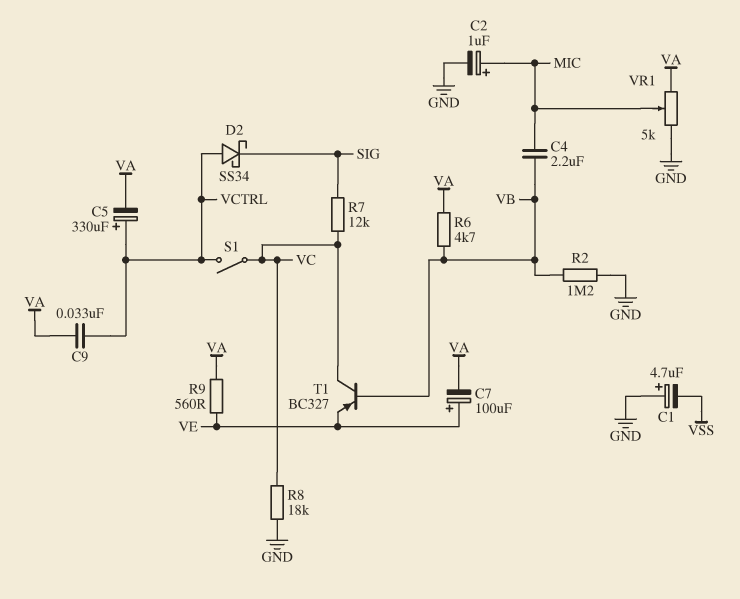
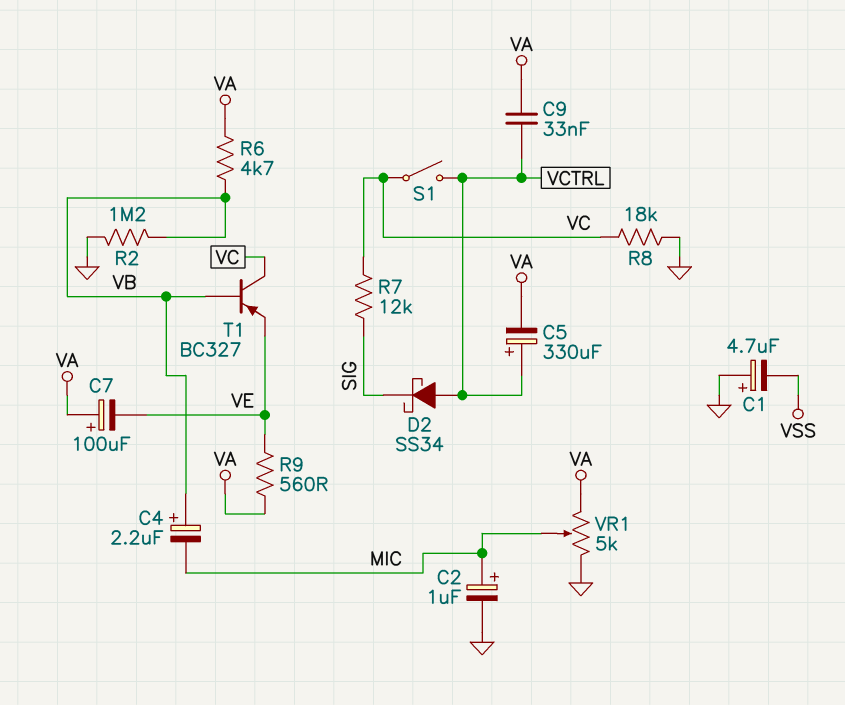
C4: 2.2uF (MIC, VB) -> 2.2uF (plus VB, minus MIC)
C7: 100uF (plus VE, minus VA) -> 100uF (plus VA, minus VE)

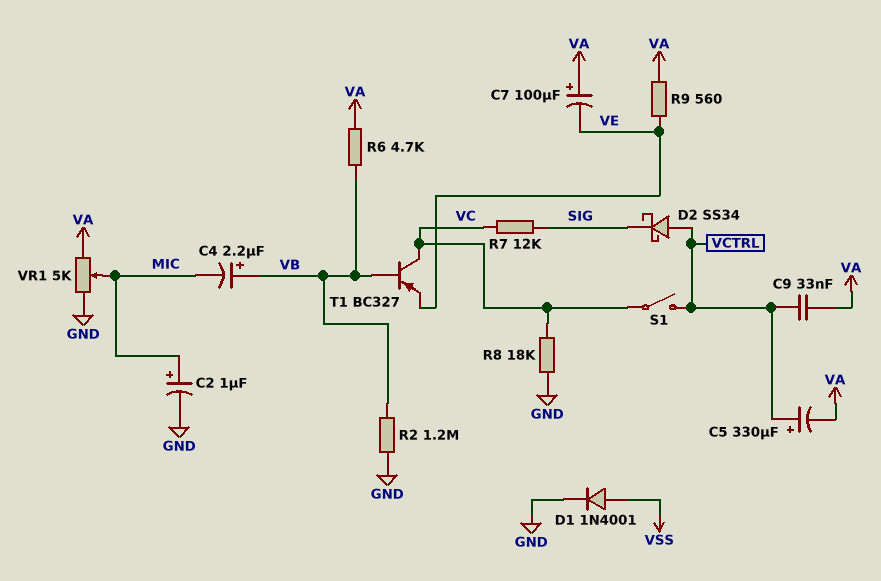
C1: 4.7uF (plus GND, minus VSS) -> none
D1: none -> diode 1N4001 (A VSS, K GND)

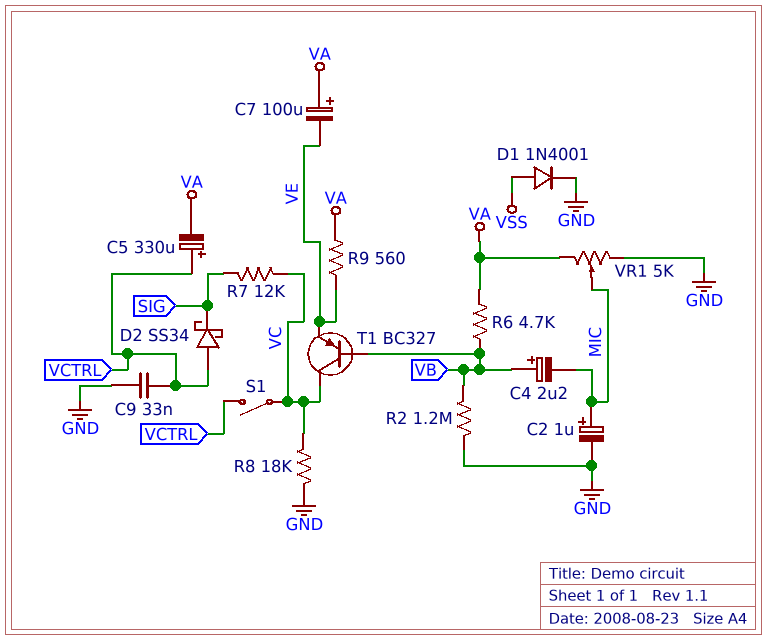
C9: 33nF (VA, VCTRL) -> 33nF (GND, VCTRL)

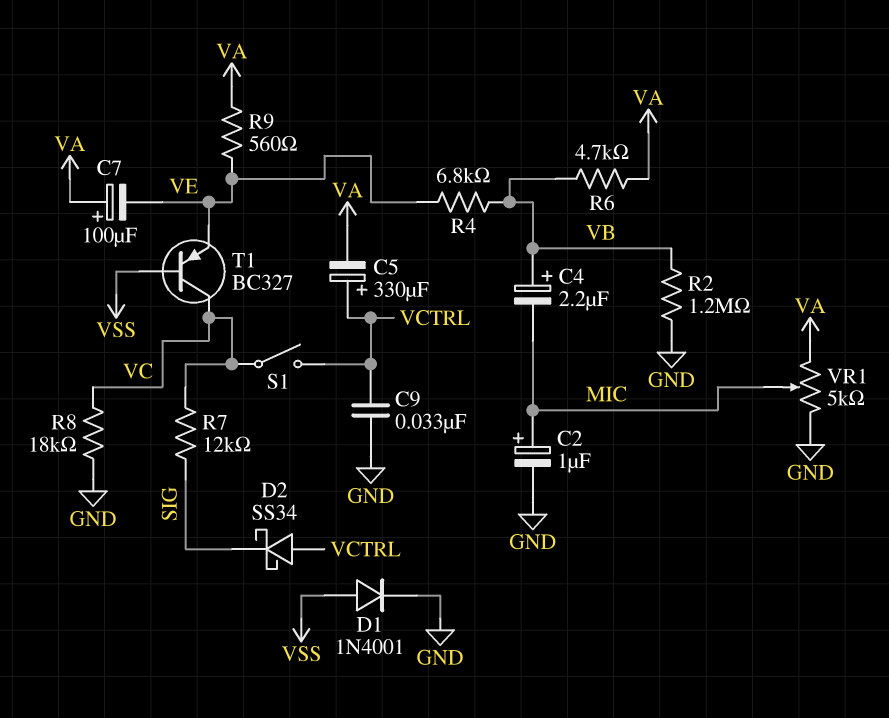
R4: none -> 6.8k (VB, VE)
T1: PNP BC327 (B VB, C VC, E VE) -> PNP BC327 (B VSS, C VC, E VE)

